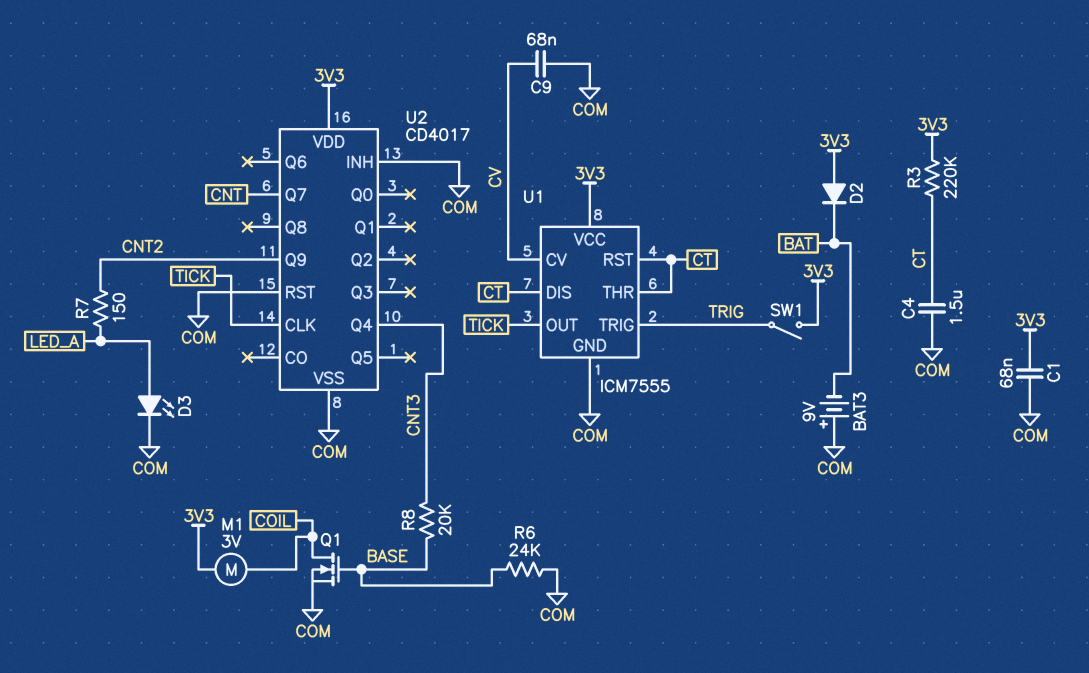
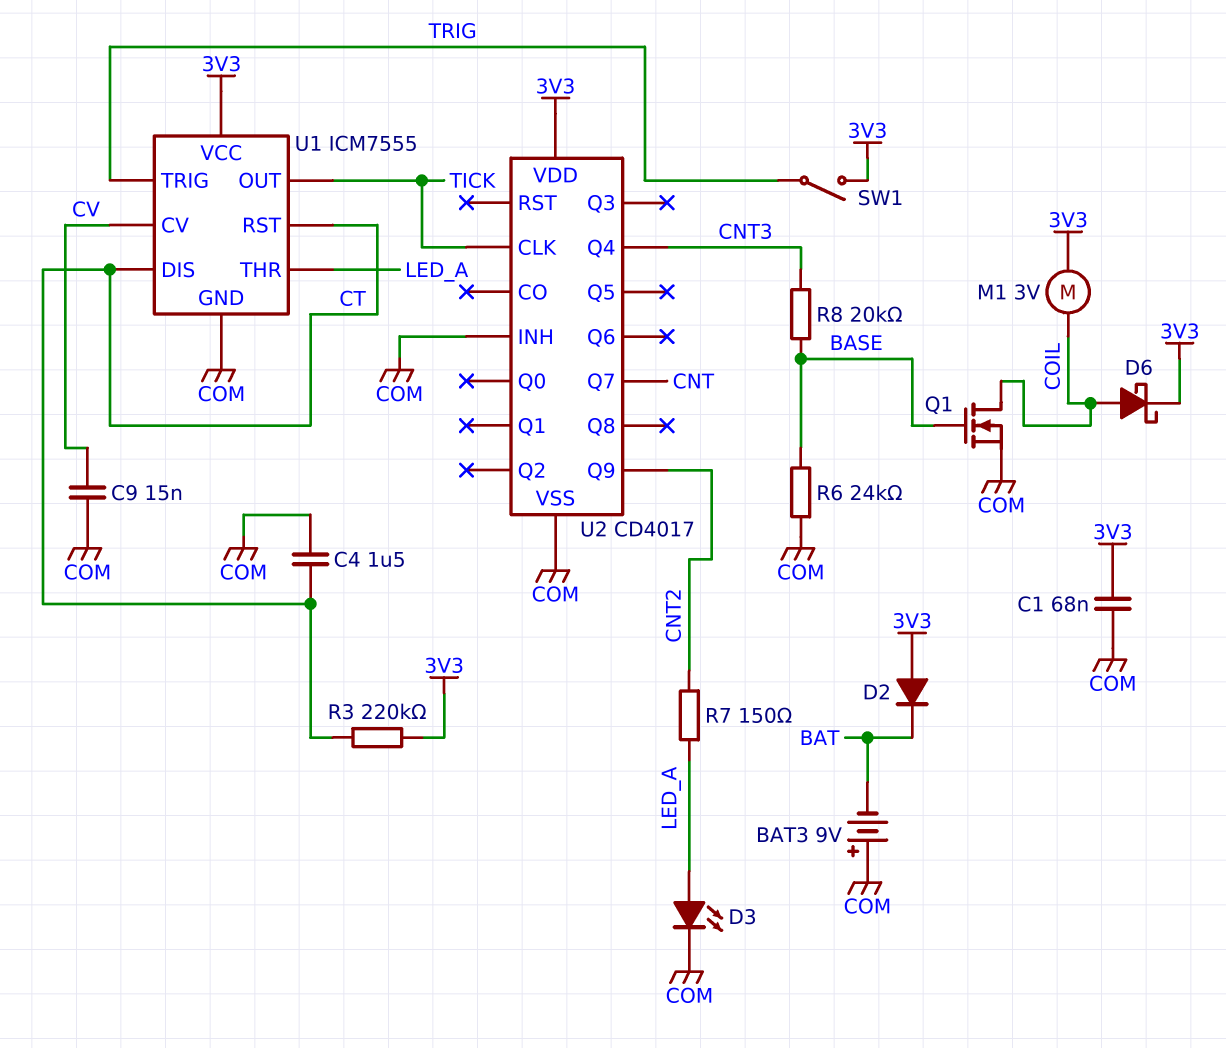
C9: 68nF (COM, CV) -> 15nF (COM, CV)
D6: none -> schottky (A COIL, K 3V3)
U1 pin THR: CT -> LED_A
U2 pin RST: COM -> none

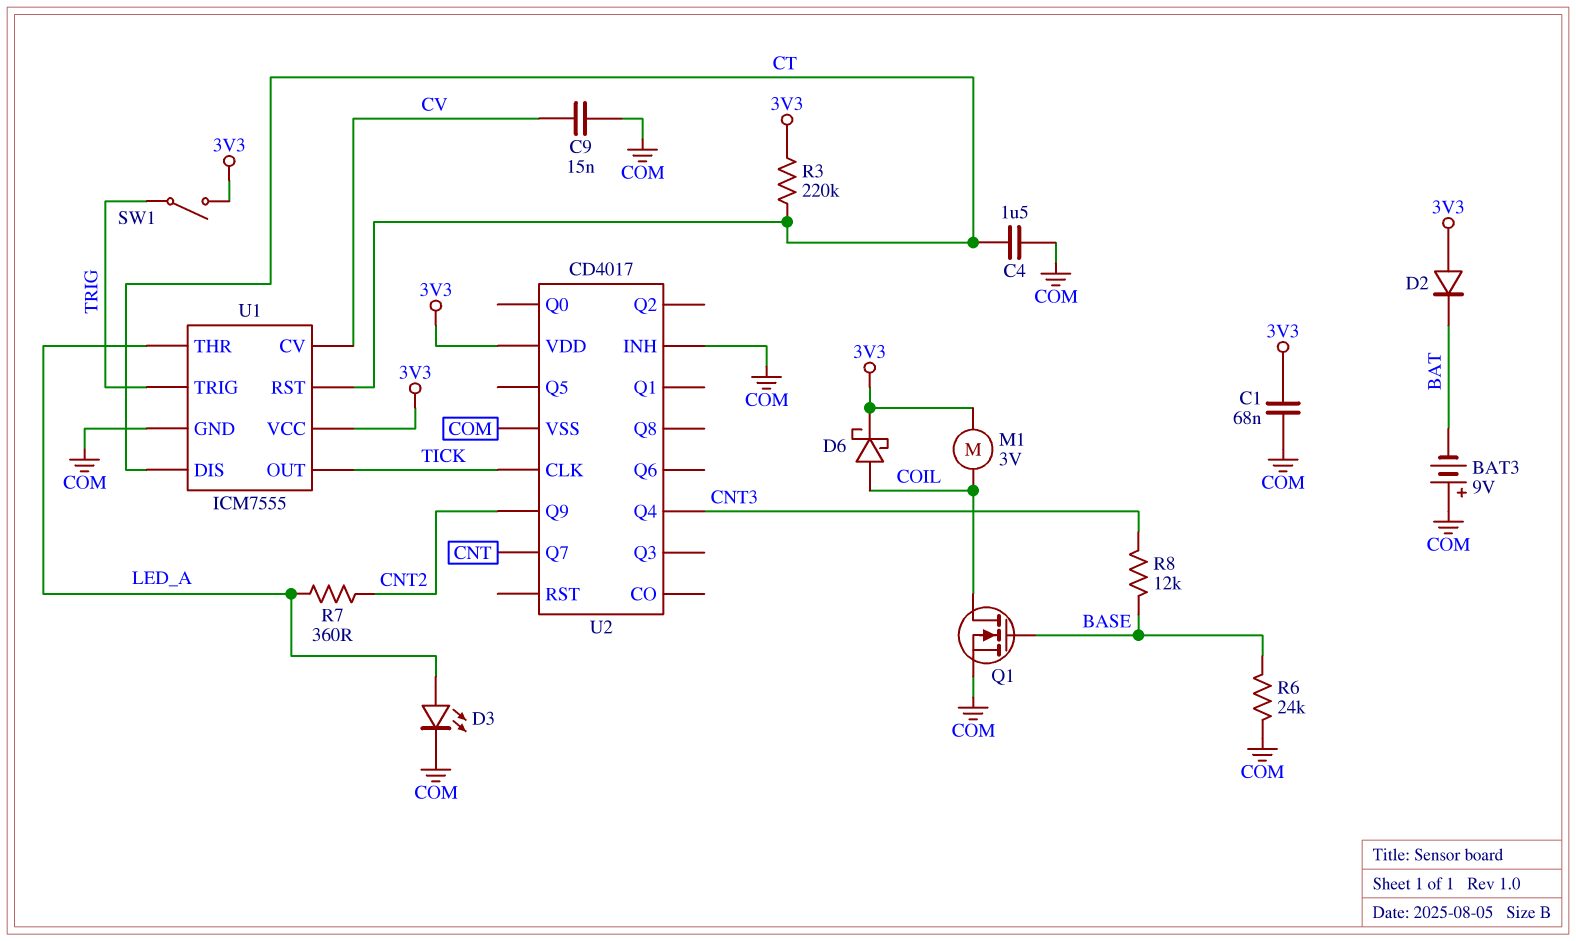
R7: 150 (CNT2, LED_A) -> 360 (CNT2, LED_A)
R8: 20k (BASE, CNT3) -> 12k (BASE, CNT3)

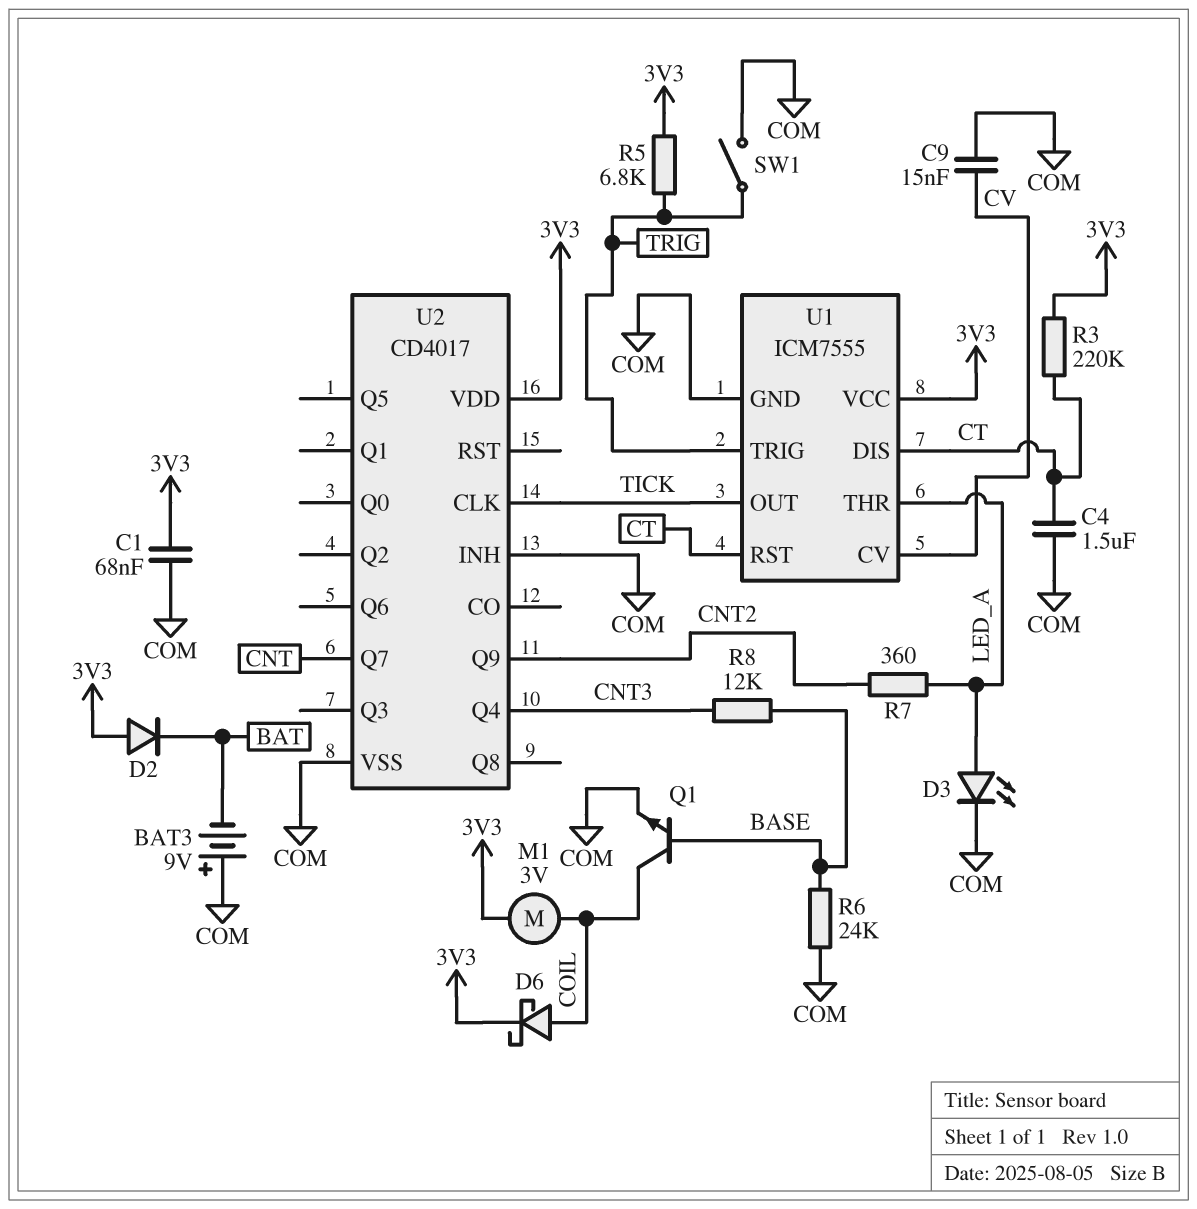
Q1: NMOS (G BASE, D COIL, S COM) -> NPN (B BASE, C COIL, E COM)
R5: none -> 6.8k (3V3, TRIG)
SW1: switch (3V3, TRIG) -> switch (COM, TRIG)

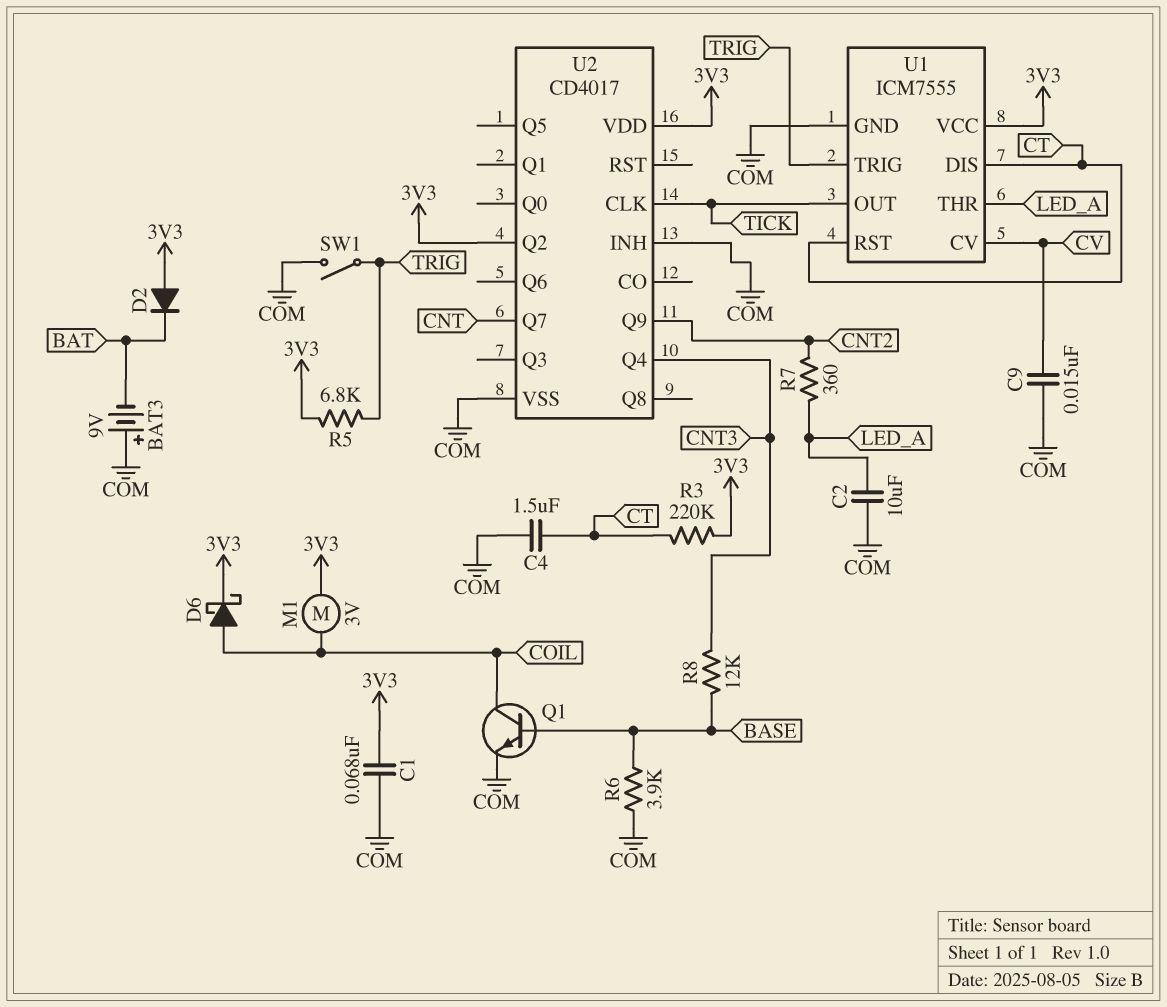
C2: none -> 10uF (COM, LED_A)
D3: LED (A LED_A, K COM) -> none
R6: 24k (BASE, COM) -> 3.9k (BASE, COM)
U2 pin Q2: none -> 3V3

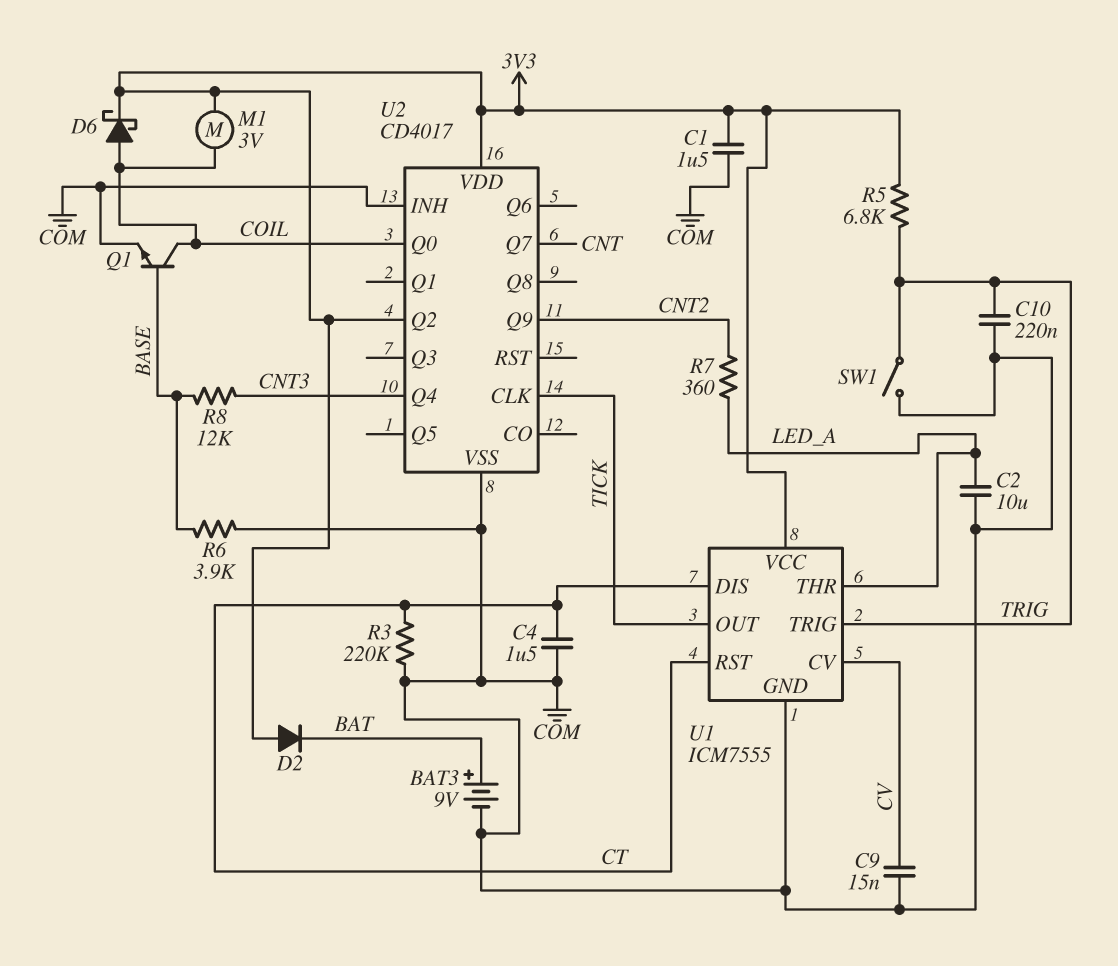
BAT3: 9V (plus COM, minus BAT) -> 9V (plus BAT, minus COM)
C1: 68nF (3V3, COM) -> 1.5uF (3V3, COM)
C10: none -> 220nF (COM, TRIG)
R3: 220k (3V3, CT) -> 220k (COM, CT)
U2 pin Q0: none -> COIL

